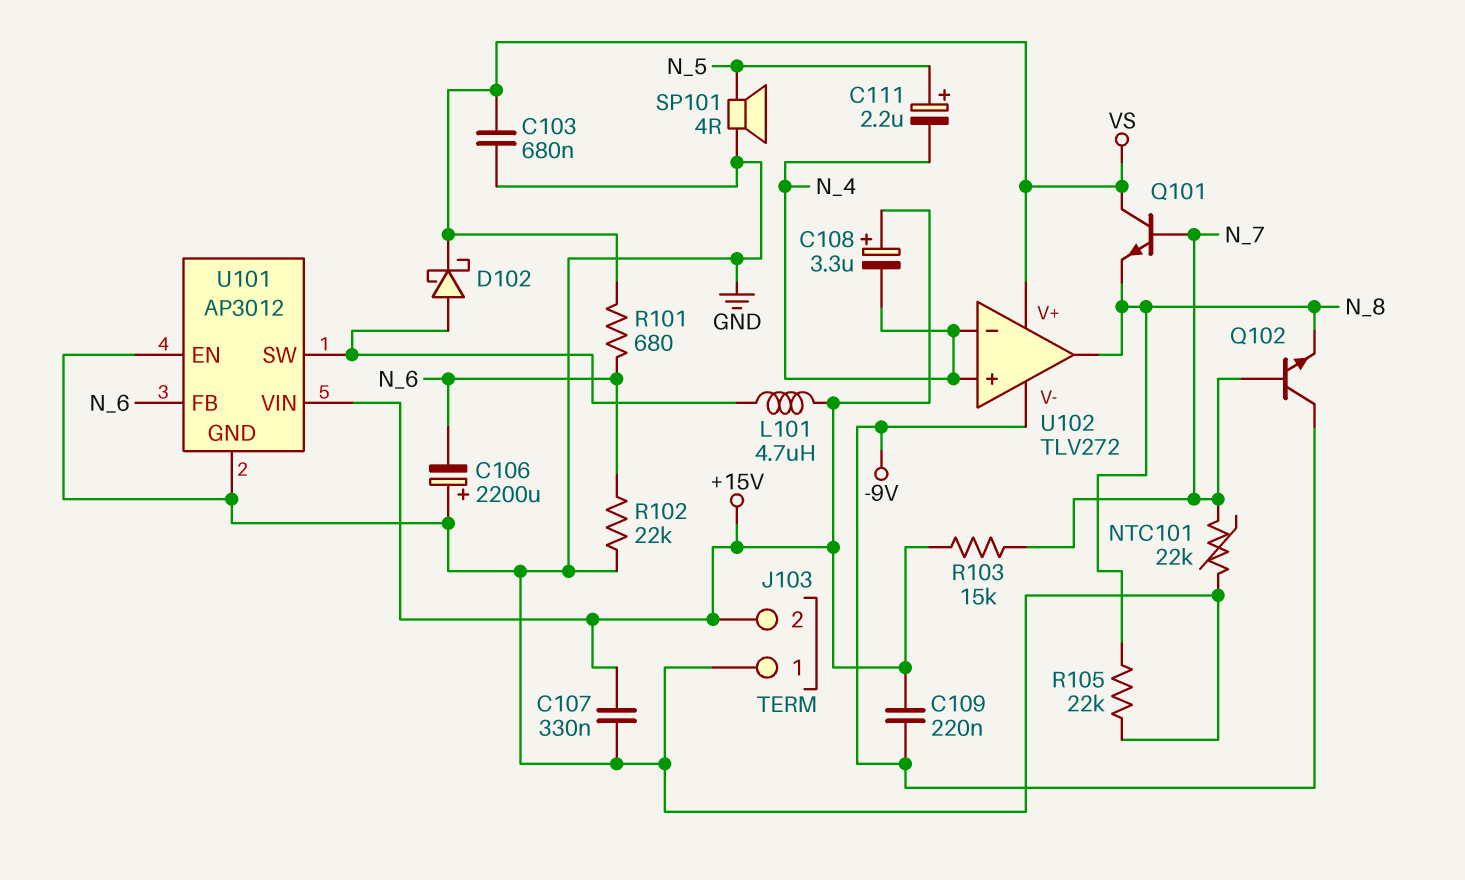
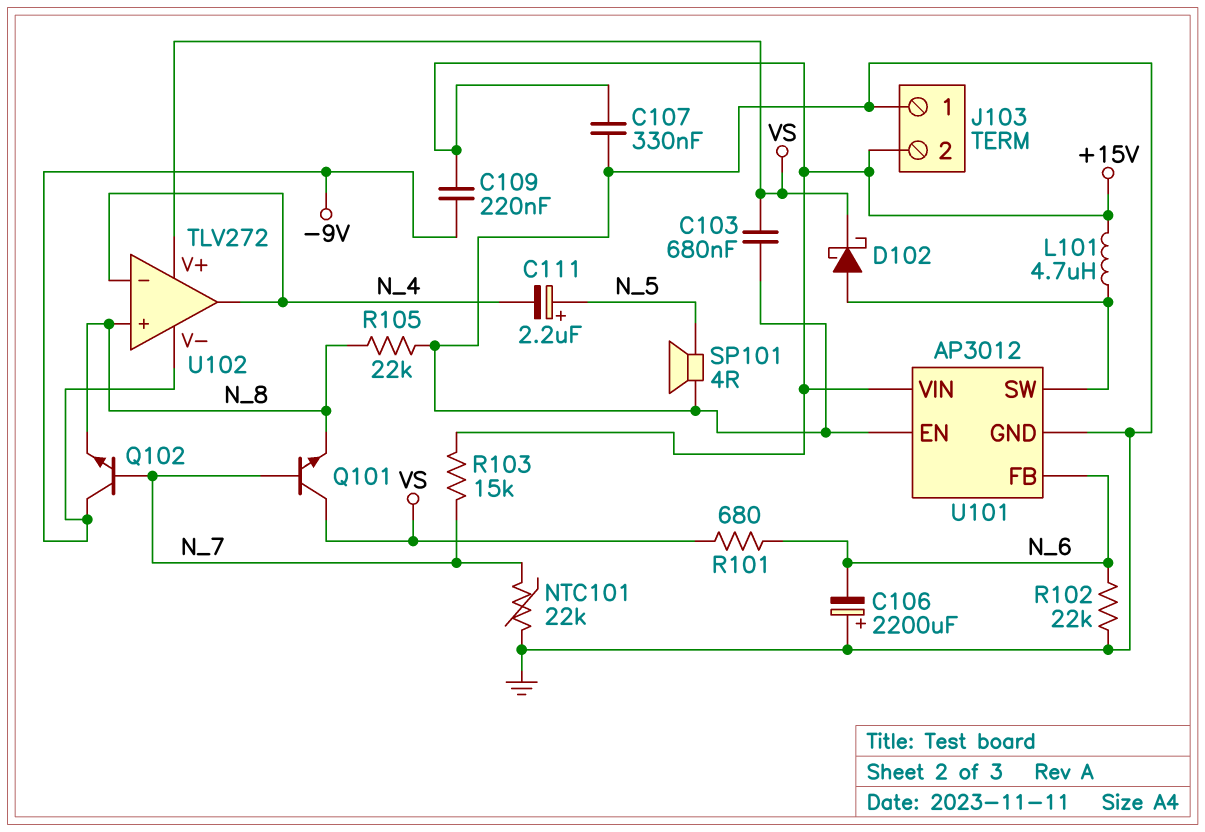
C108: 3.3uF (plus +15V, minus N_4) -> none
U102 pin in+: N_4 -> N_8
U102 pin out: N_8 -> N_4

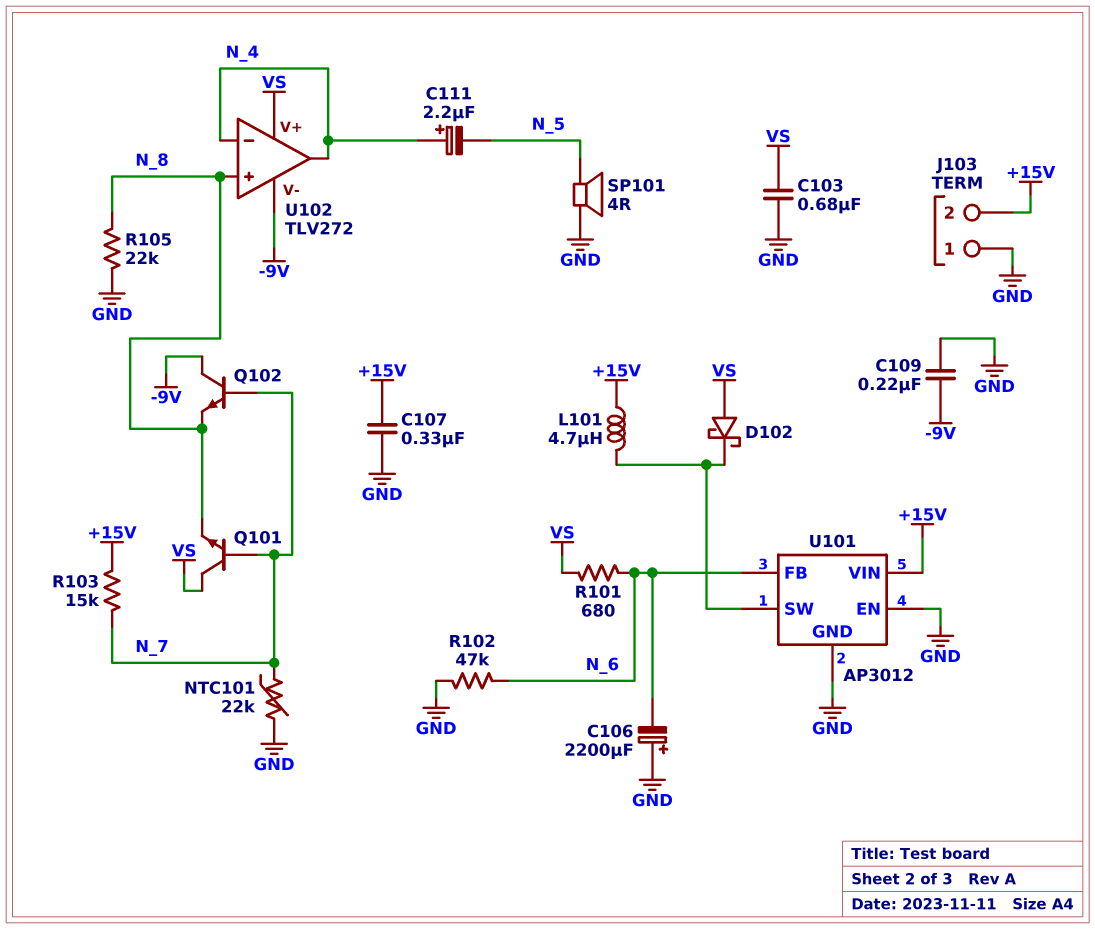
C109: 220nF (+15V, -9V) -> 220nF (-9V, GND)
C111: 2.2uF (plus N_5, minus N_4) -> 2.2uF (plus N_4, minus N_5)
D102: schottky (A U101/SW, K VS) -> schottky (A VS, K U101/SW)
R102: 22k (GND, N_6) -> 47k (GND, N_6)

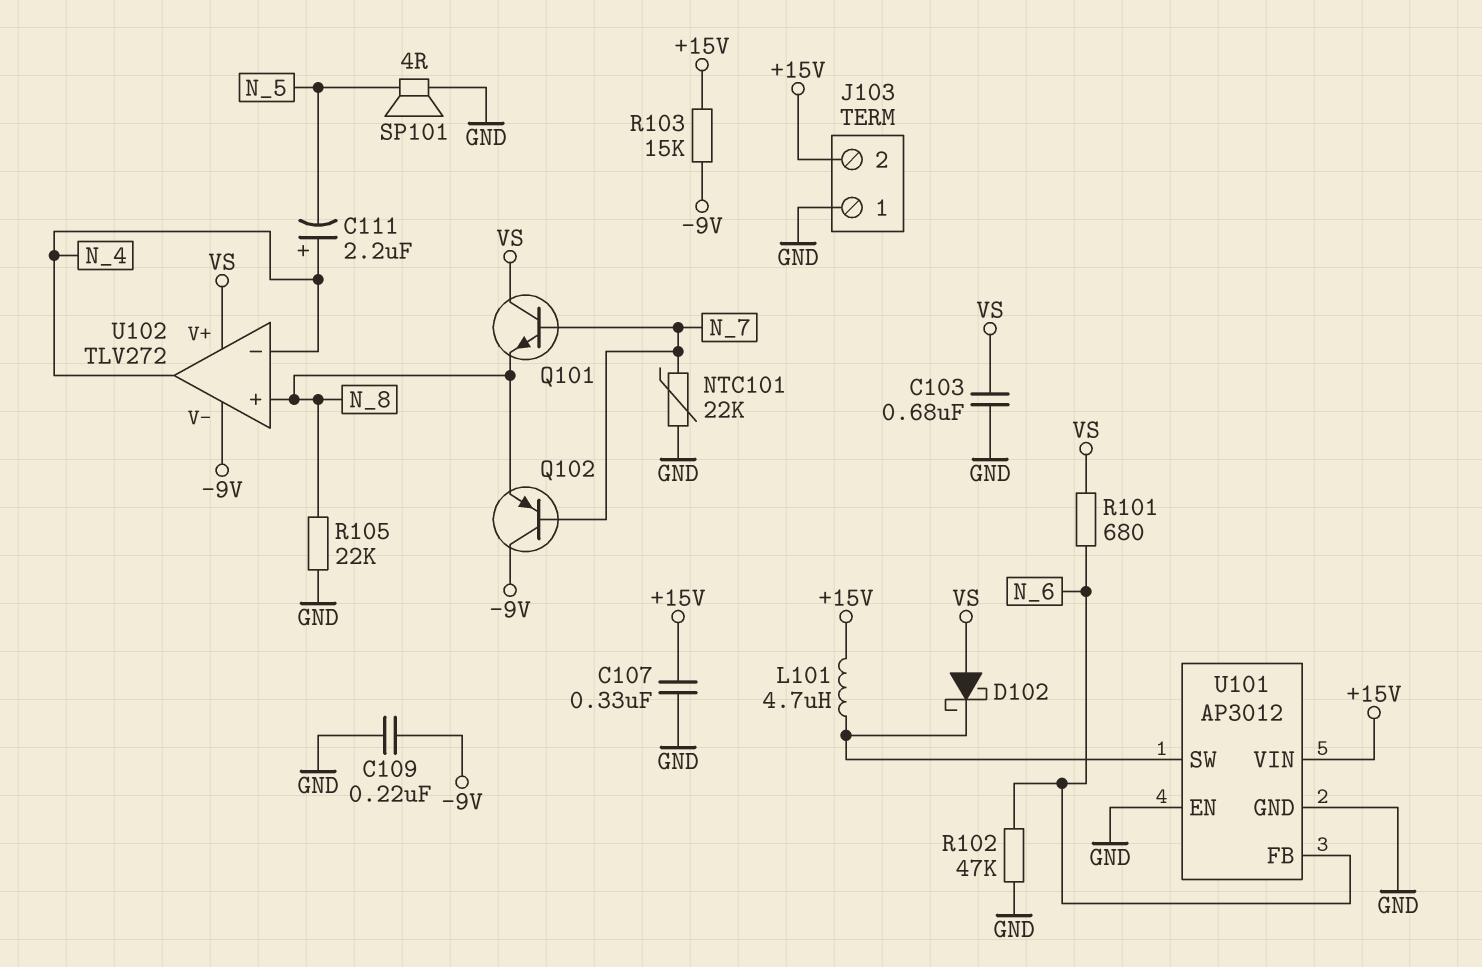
C106: 2200uF (plus GND, minus N_6) -> none
Q102: NPN (B N_7, C -9V, E N_8) -> PNP (B N_7, C -9V, E N_8)
R103: 15k (+15V, N_7) -> 15k (+15V, -9V)

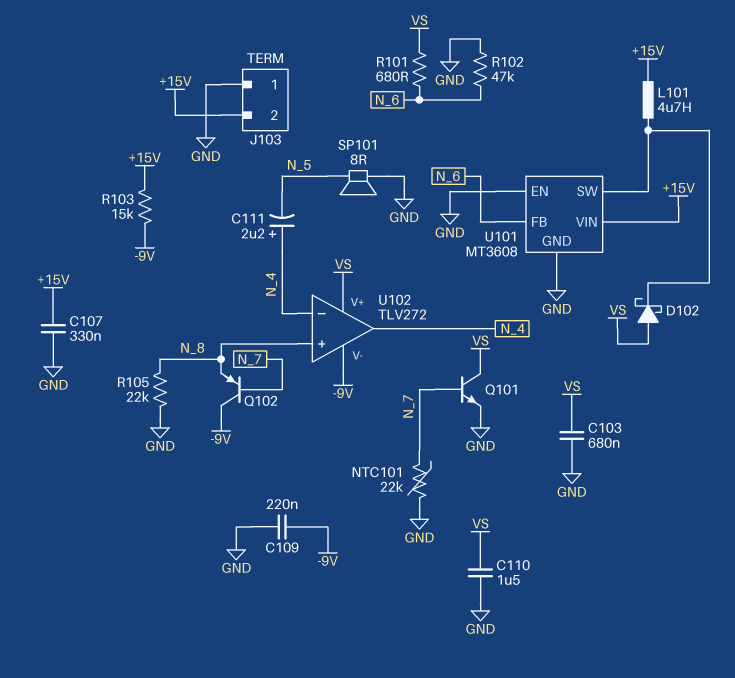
C110: none -> 1.5uF (GND, VS)
Q101: NPN (B N_7, C VS, E N_8) -> NPN (B N_7, C VS, E GND)
SP101: speaker 4R (GND, N_5) -> speaker 8R (GND, N_5)
U101: AP3012 -> MT3608

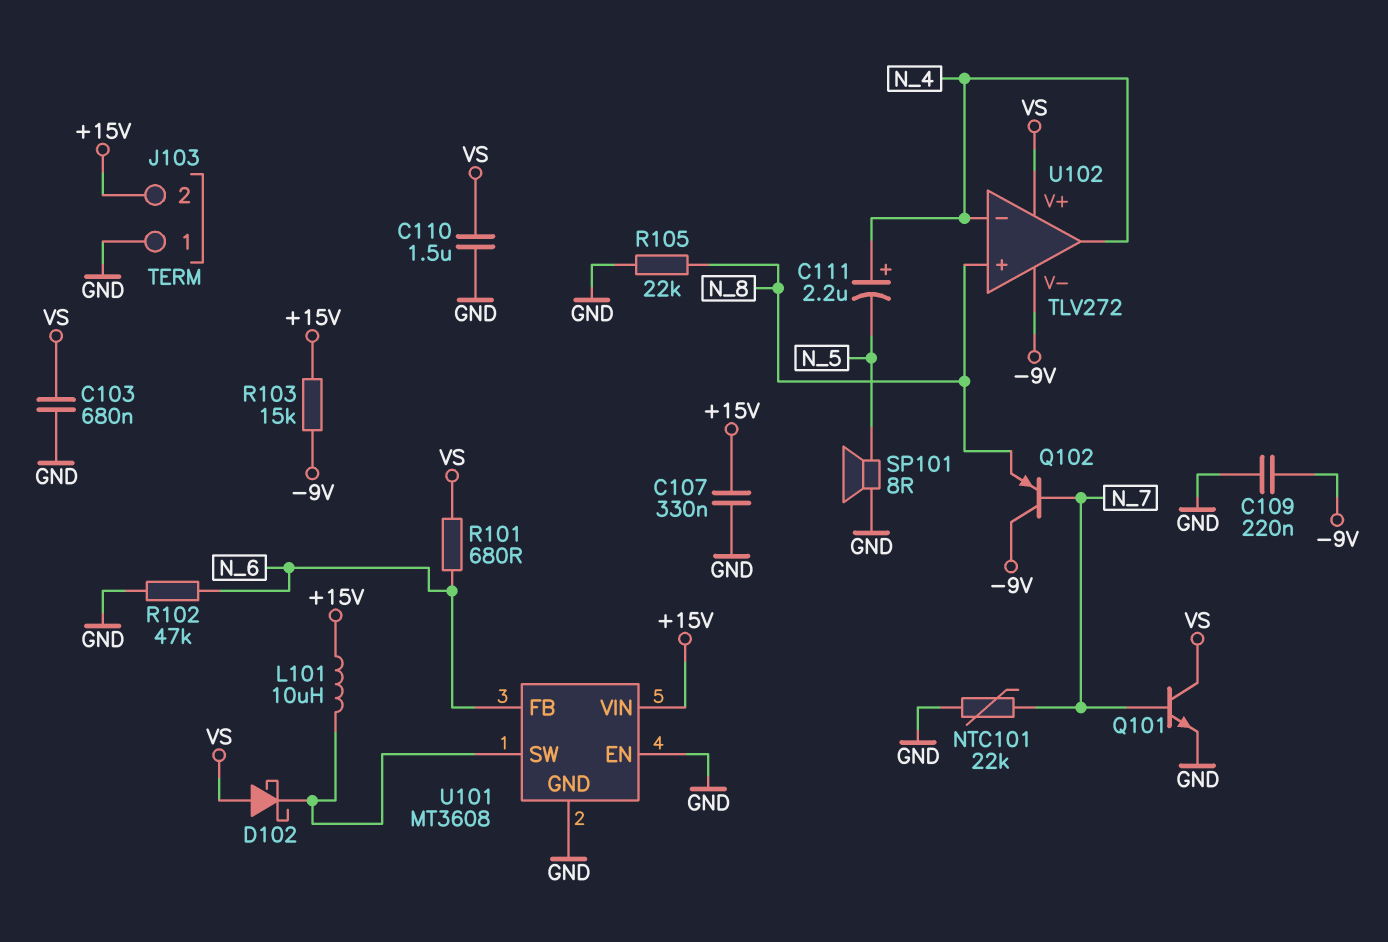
L101: 4.7uH (+15V, U101/SW) -> 10uH (+15V, U101/SW)

